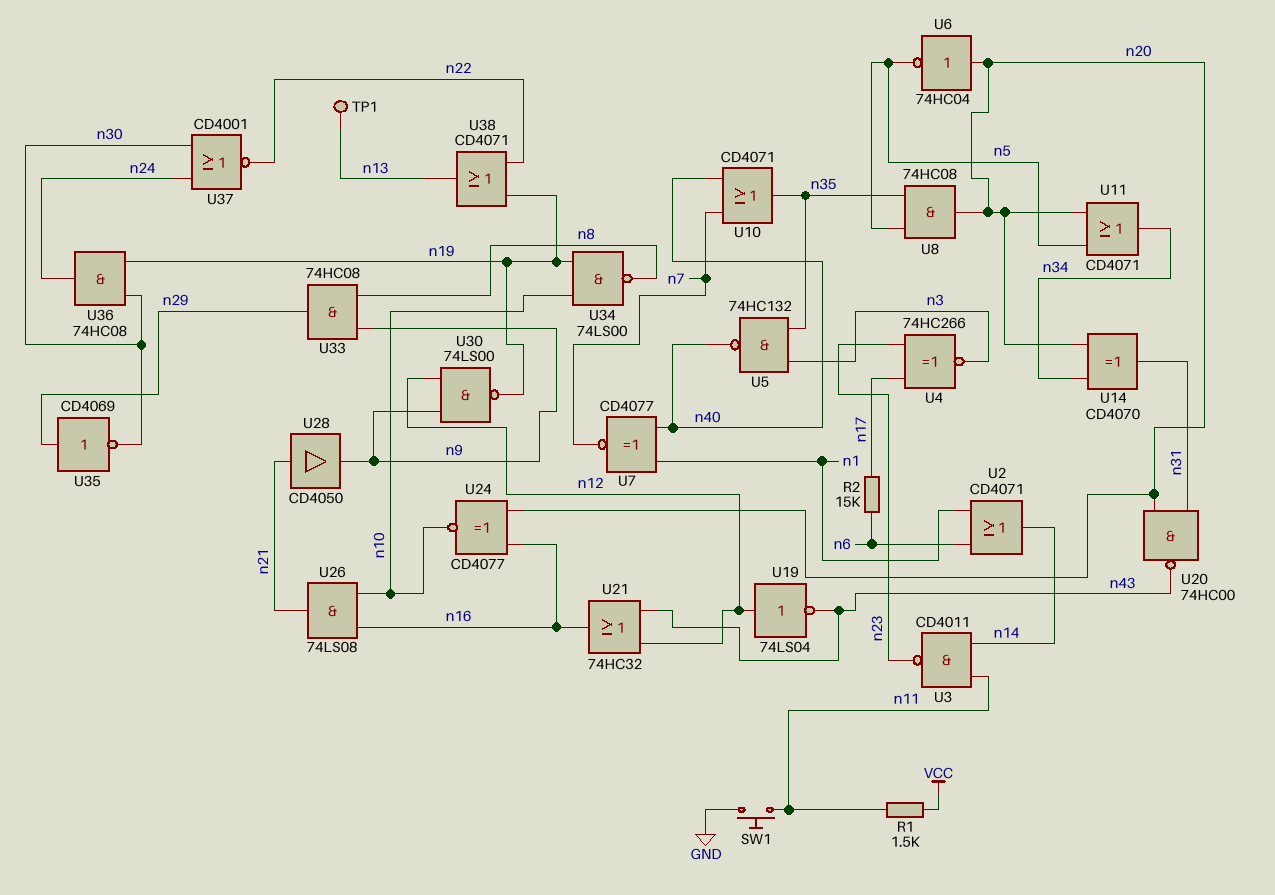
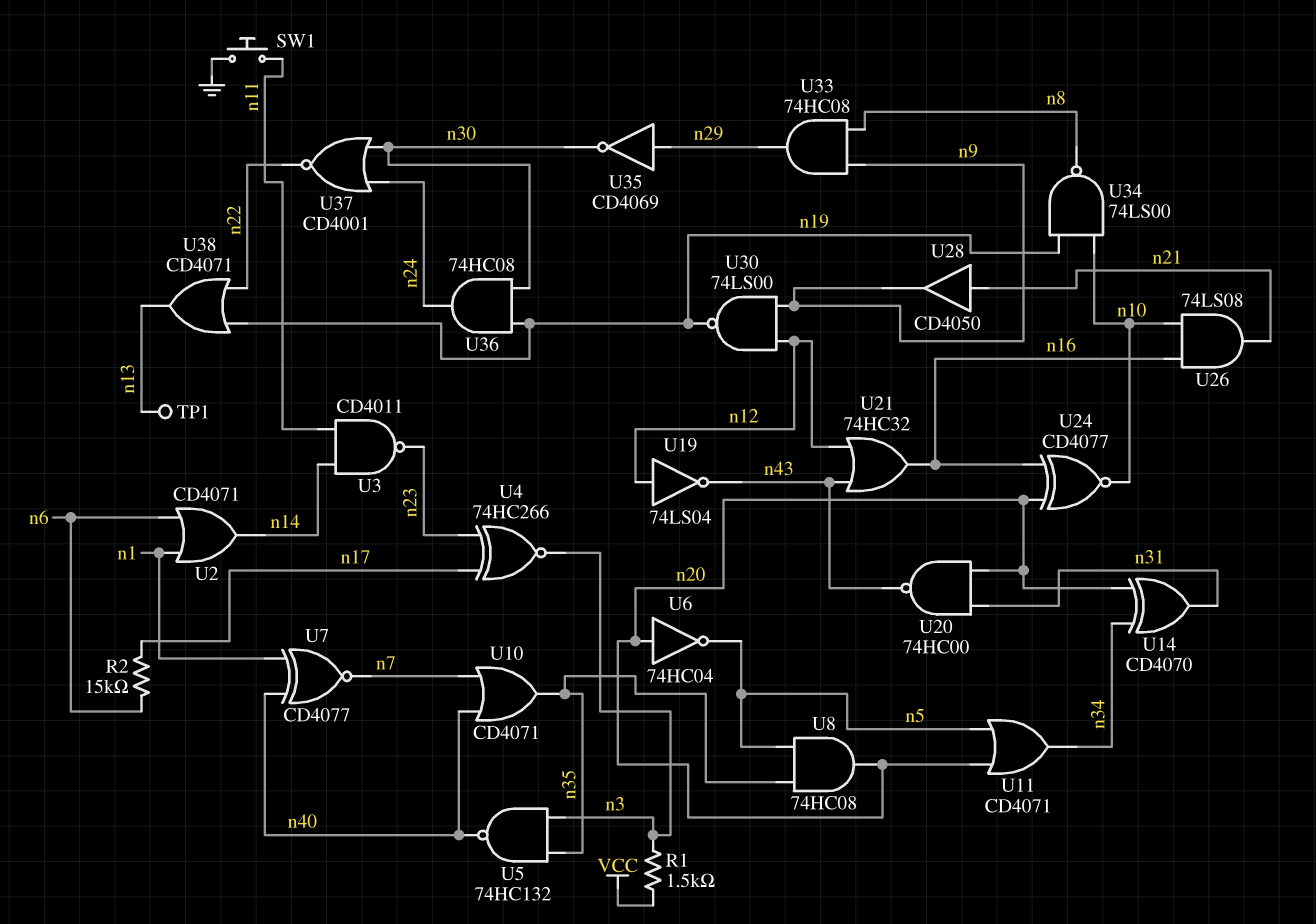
R1: 1.5k (VCC, n11) -> 1.5k (VCC, n3)

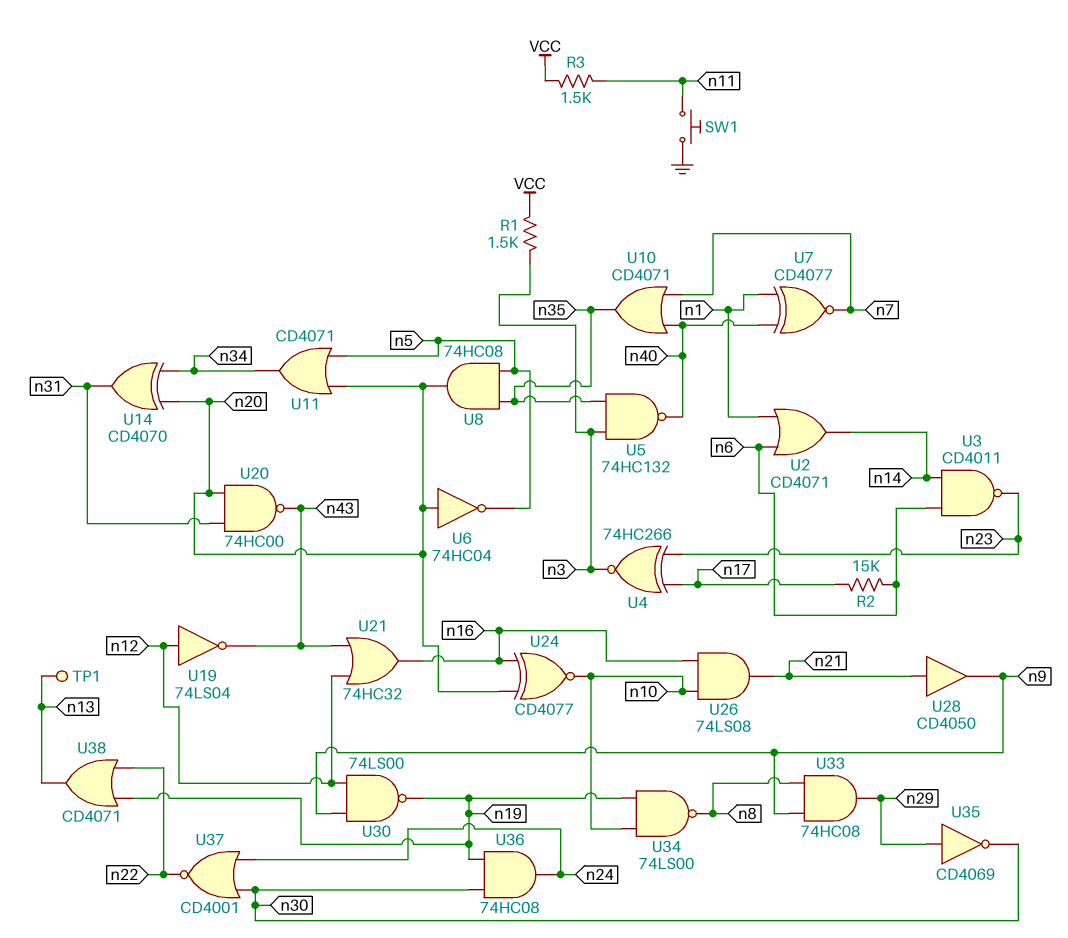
R3: none -> 1.5k (VCC, n11)
U3: NAND CD4011 (in n11, in n14, out n23) -> NAND CD4011 (in n6, in n14, out n23)

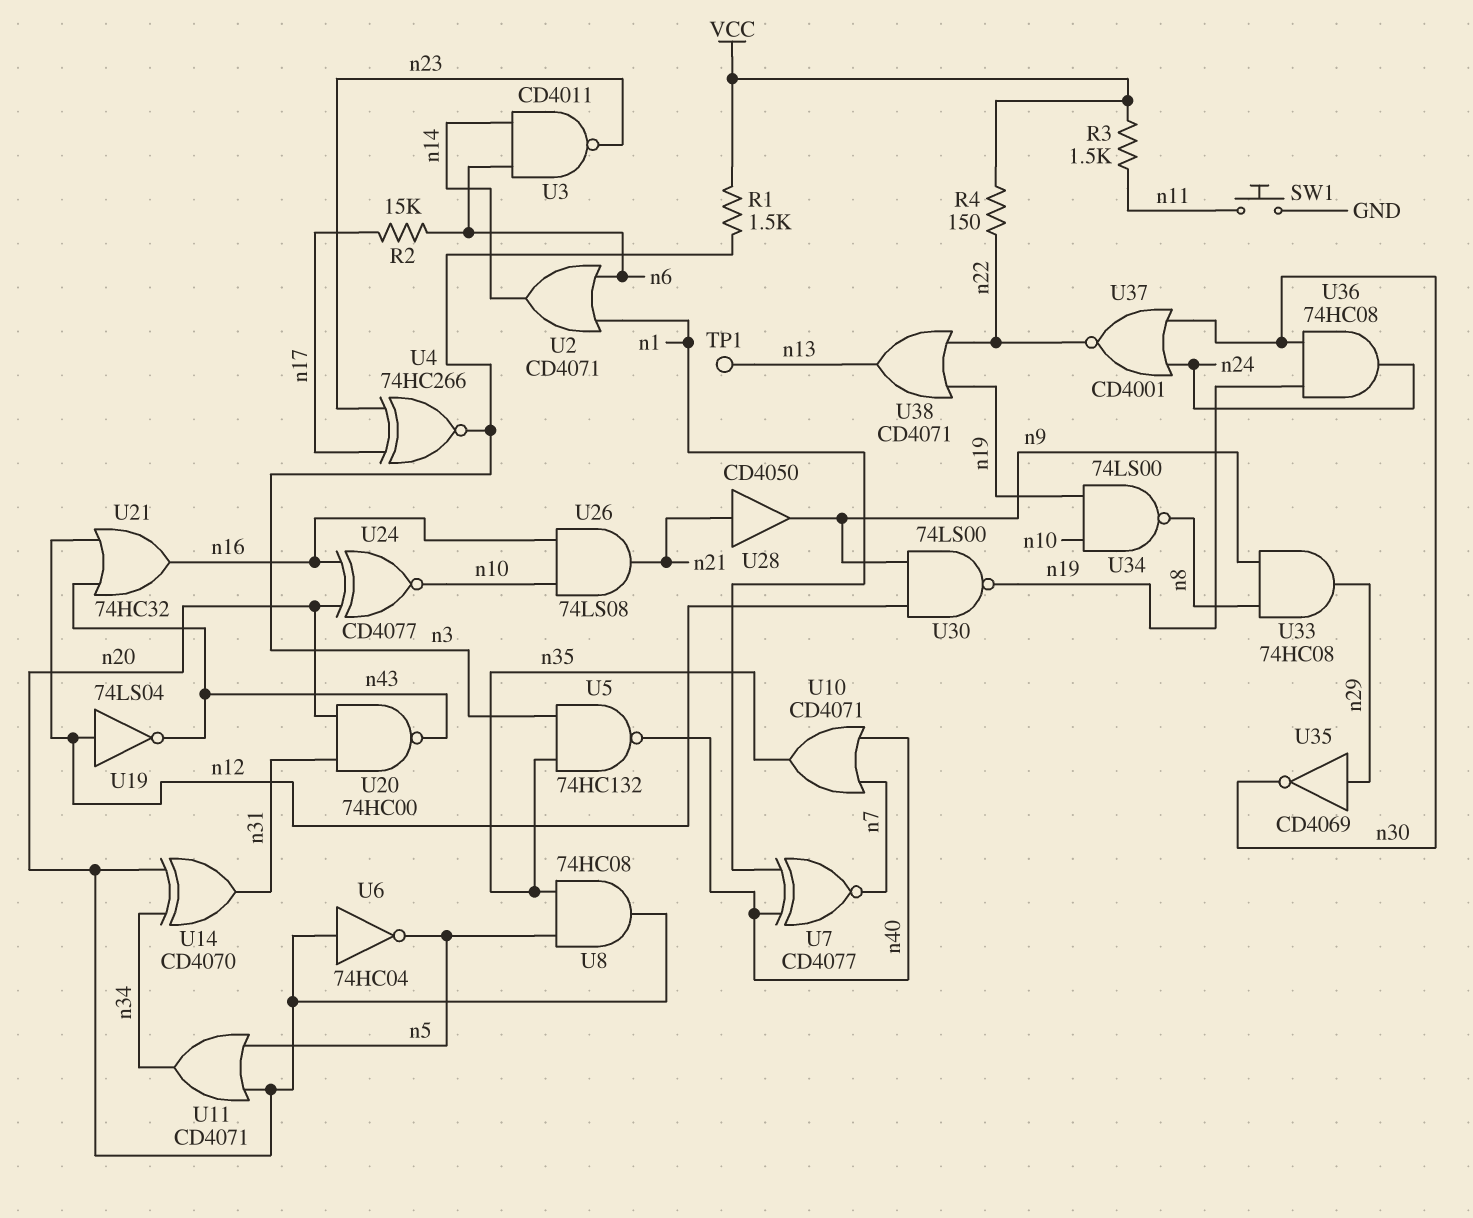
R4: none -> 150 (VCC, n22)

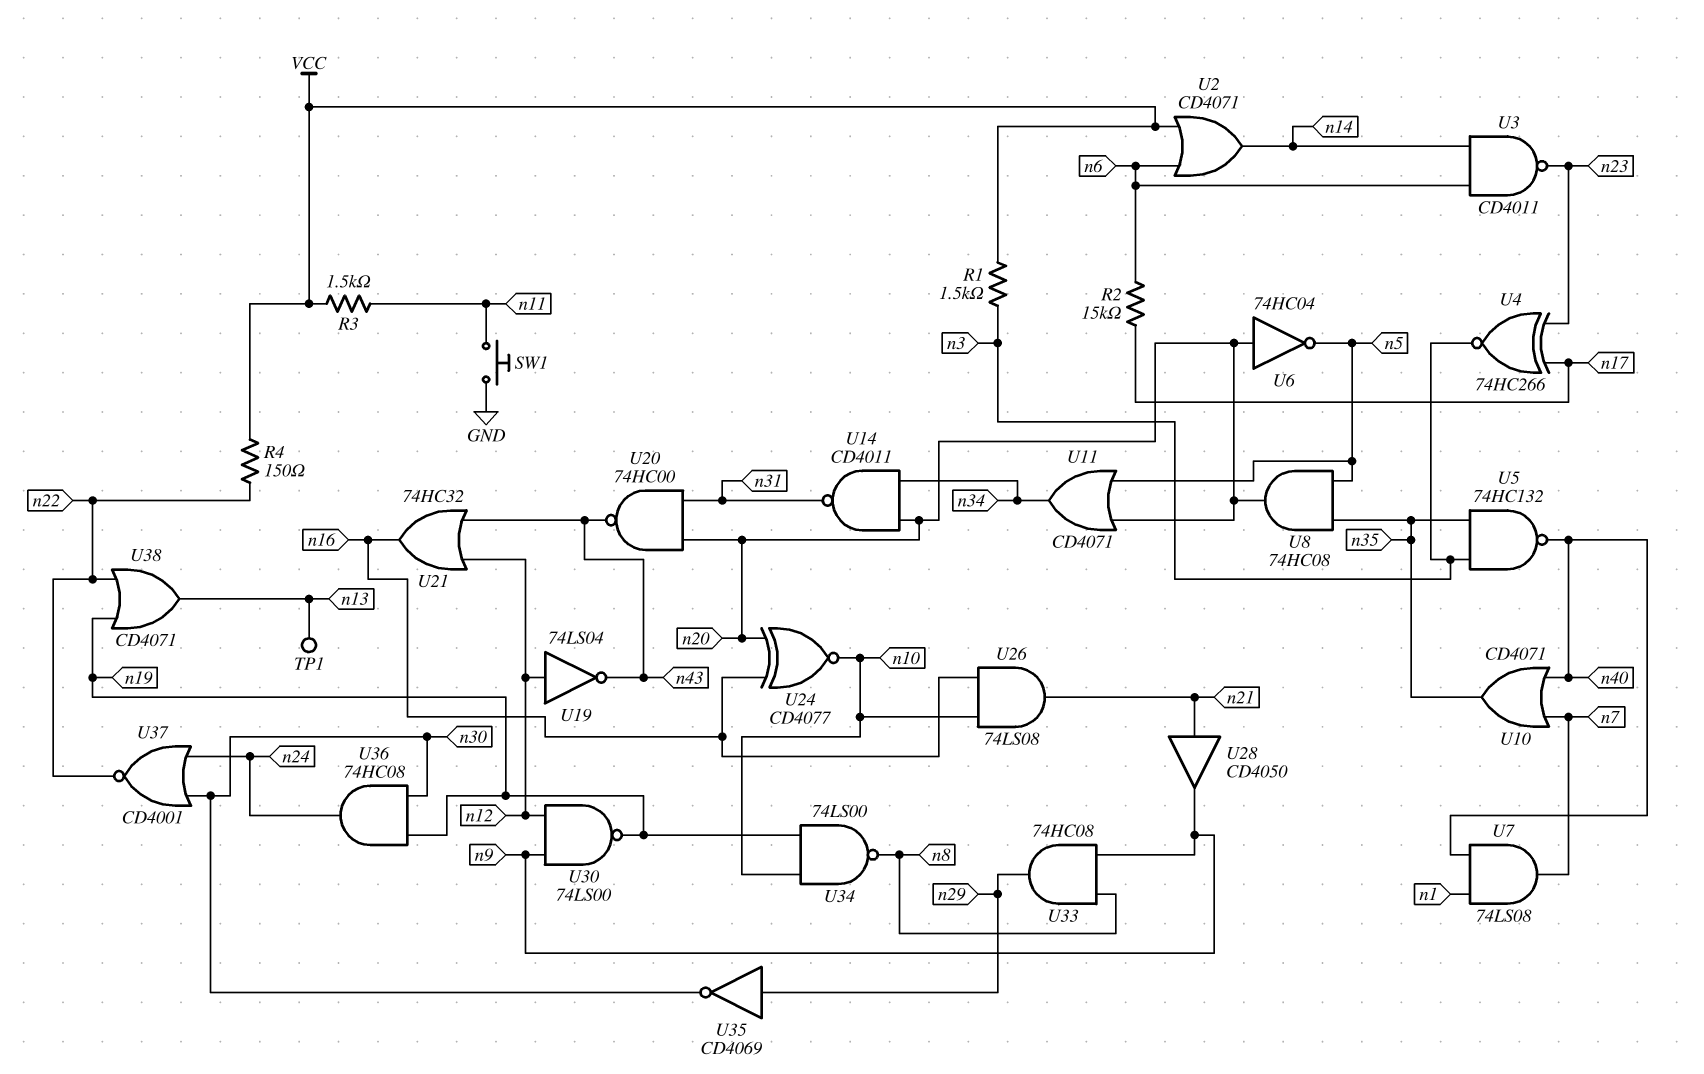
U2: OR CD4071 (in n1, in n6, out n14) -> OR CD4071 (in VCC, in n6, out n14)
U7: XNOR CD4077 (in n1, in n40, out n7) -> AND 74LS08 (in n1, in n40, out n7)
U14: XOR CD4070 (in n20, in n34, out n31) -> NAND CD4011 (in n20, in n34, out n31)

